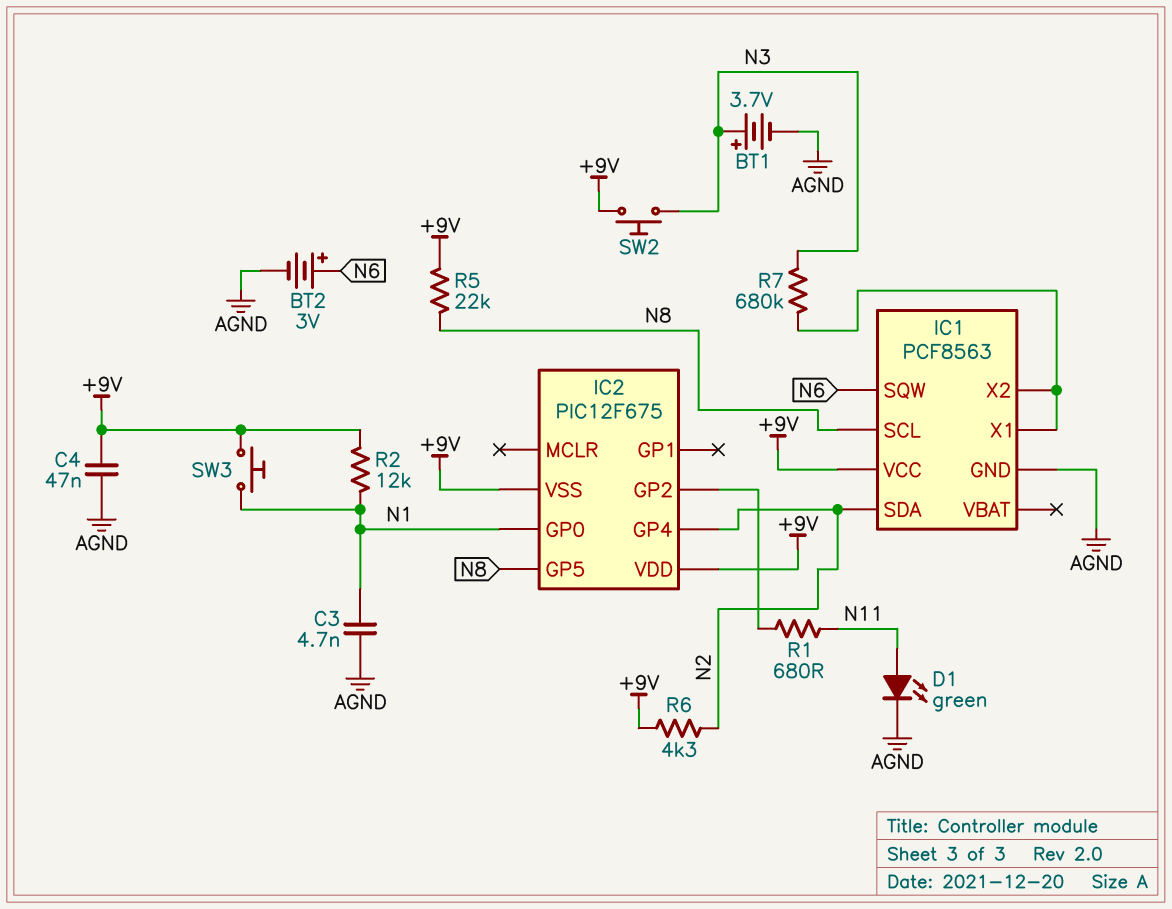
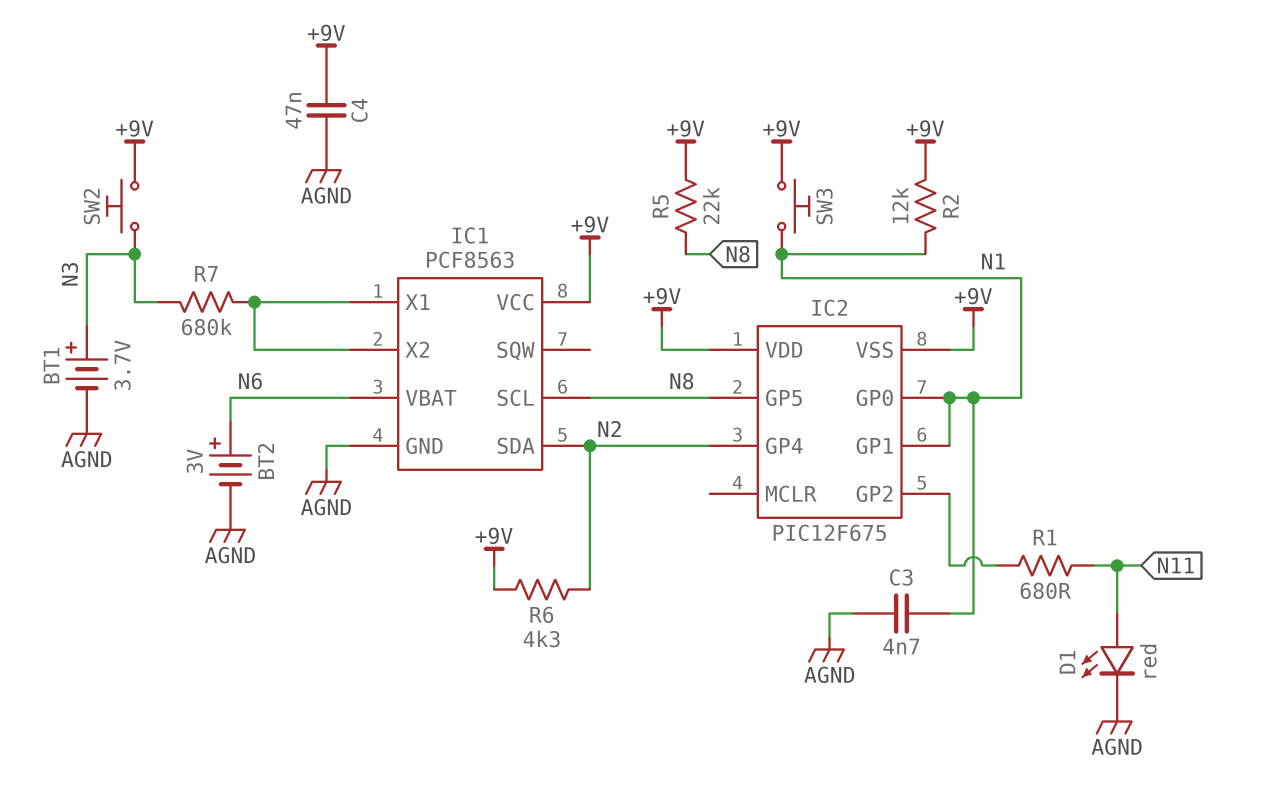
D1: LED green (A N11, K AGND) -> LED red (A N11, K AGND)
IC1 pin SQW: N6 -> none
IC1 pin VBAT: none -> N6
IC2 pin GP1: none -> N1

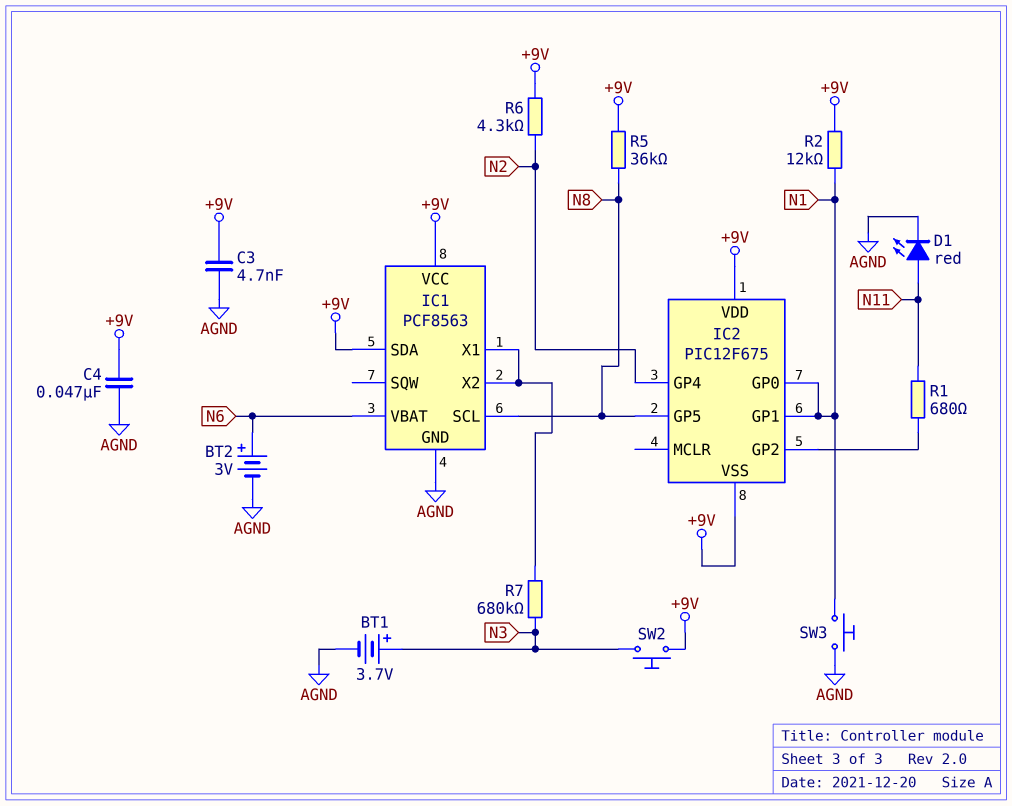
C3: 4.7nF (AGND, N1) -> 4.7nF (+9V, AGND)
IC1 pin SDA: N2 -> +9V
R5: 22k (+9V, N8) -> 36k (+9V, N8)
SW3: button (+9V, N1) -> button (AGND, N1)

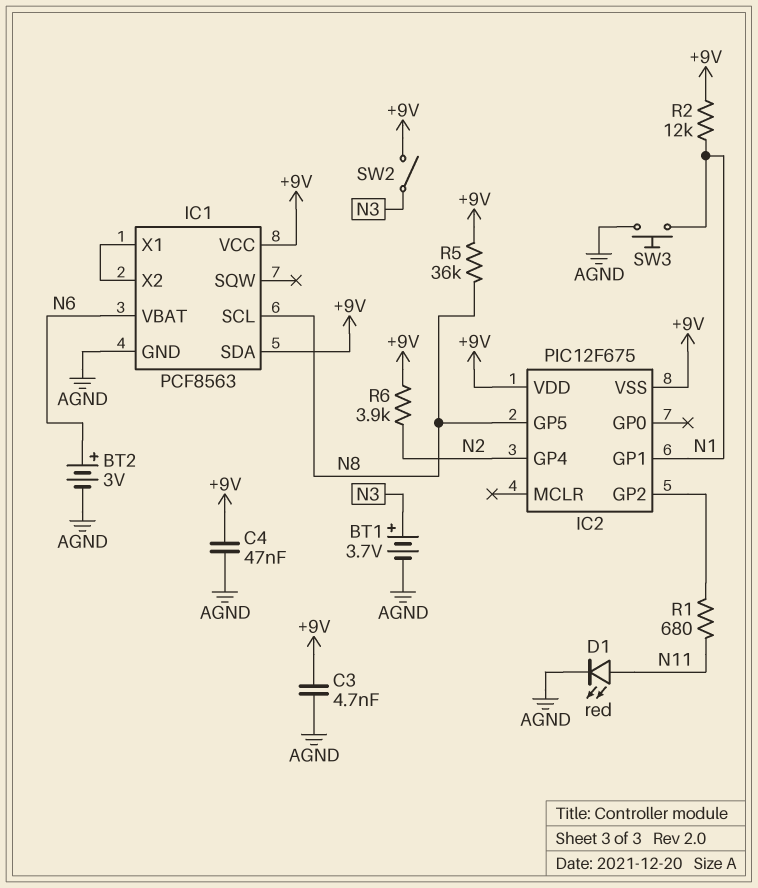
IC2 pin GP0: N1 -> none
R6: 4.3k (+9V, N2) -> 3.9k (+9V, N2)
R7: 680k (IC1/X1, N3) -> none
SW2: button (+9V, N3) -> switch (+9V, N3)

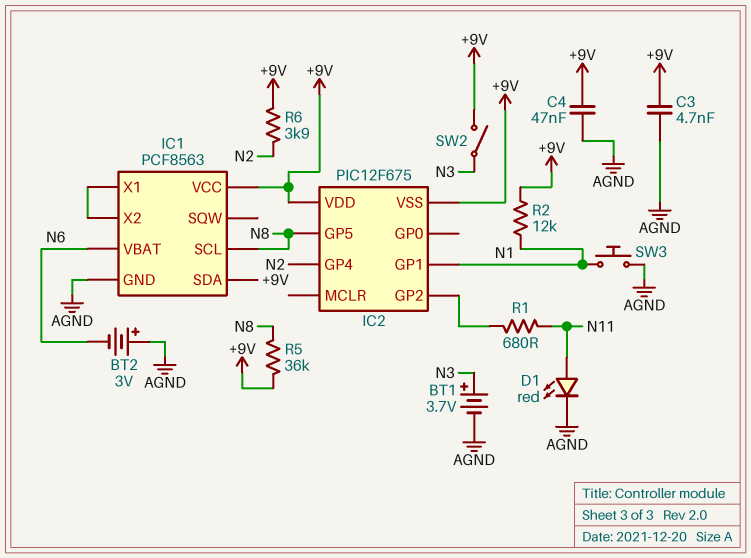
BT2: 3V (plus N6, minus AGND) -> 3V (plus AGND, minus N6)

